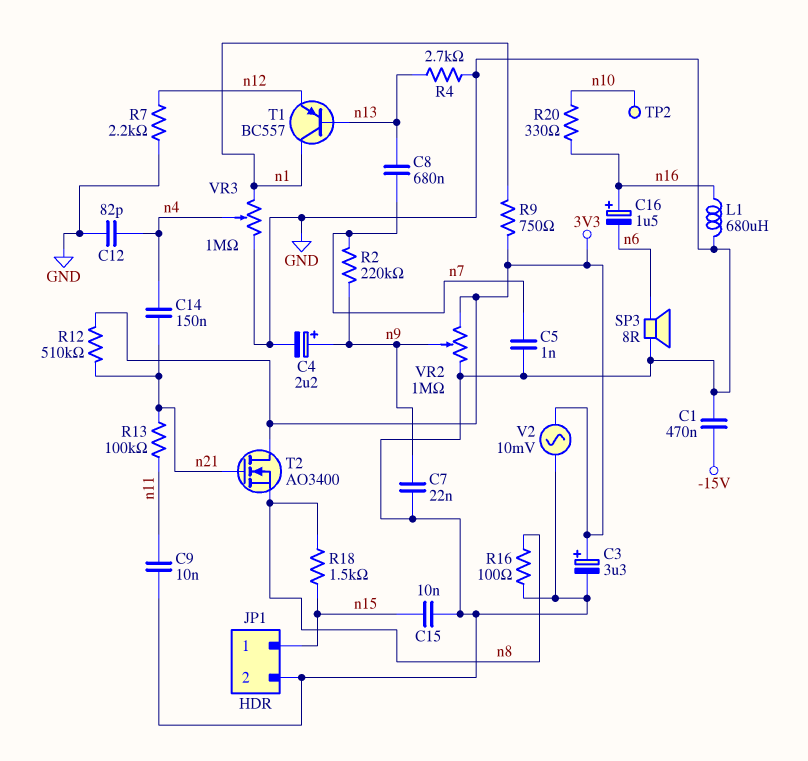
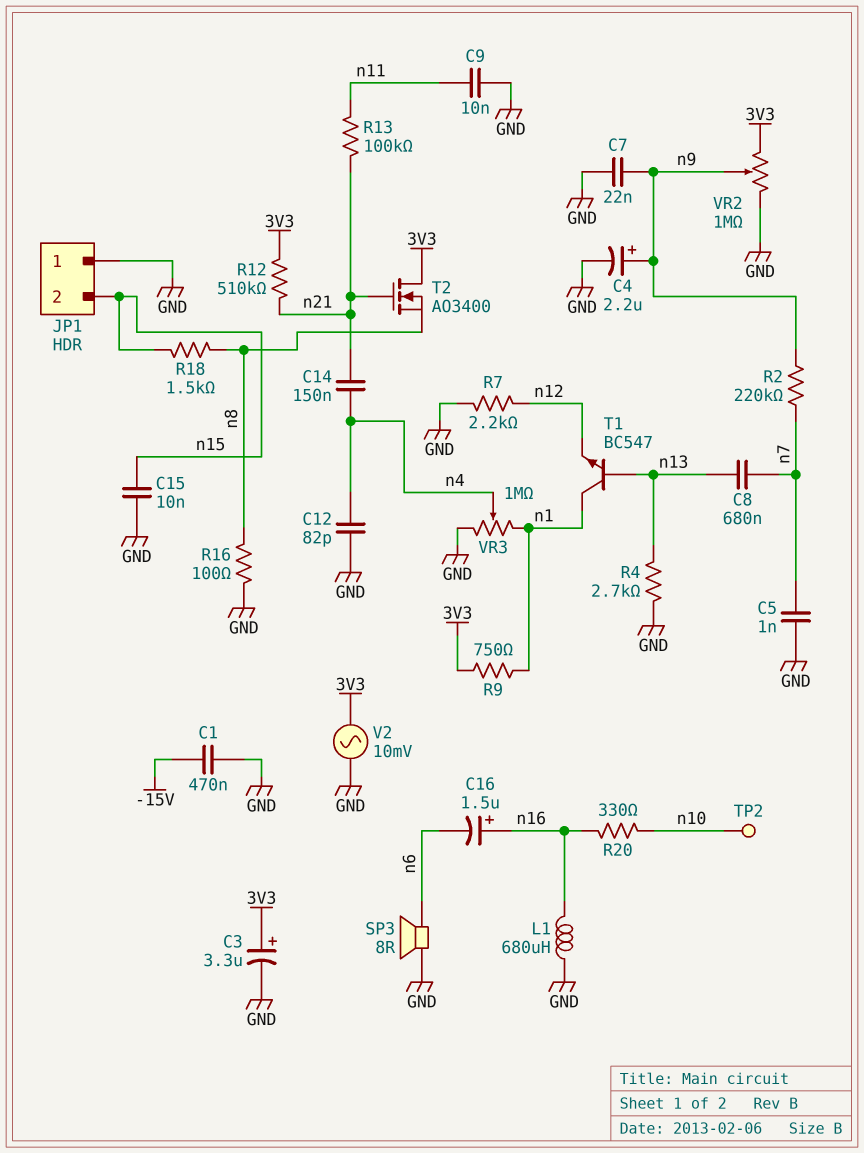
JP1 pin 1: n15 -> GND
JP1 pin 2: GND -> n15
T1: PNP BC557 (B n13, C n1, E n12) -> NPN BC547 (B n13, C n1, E n12)

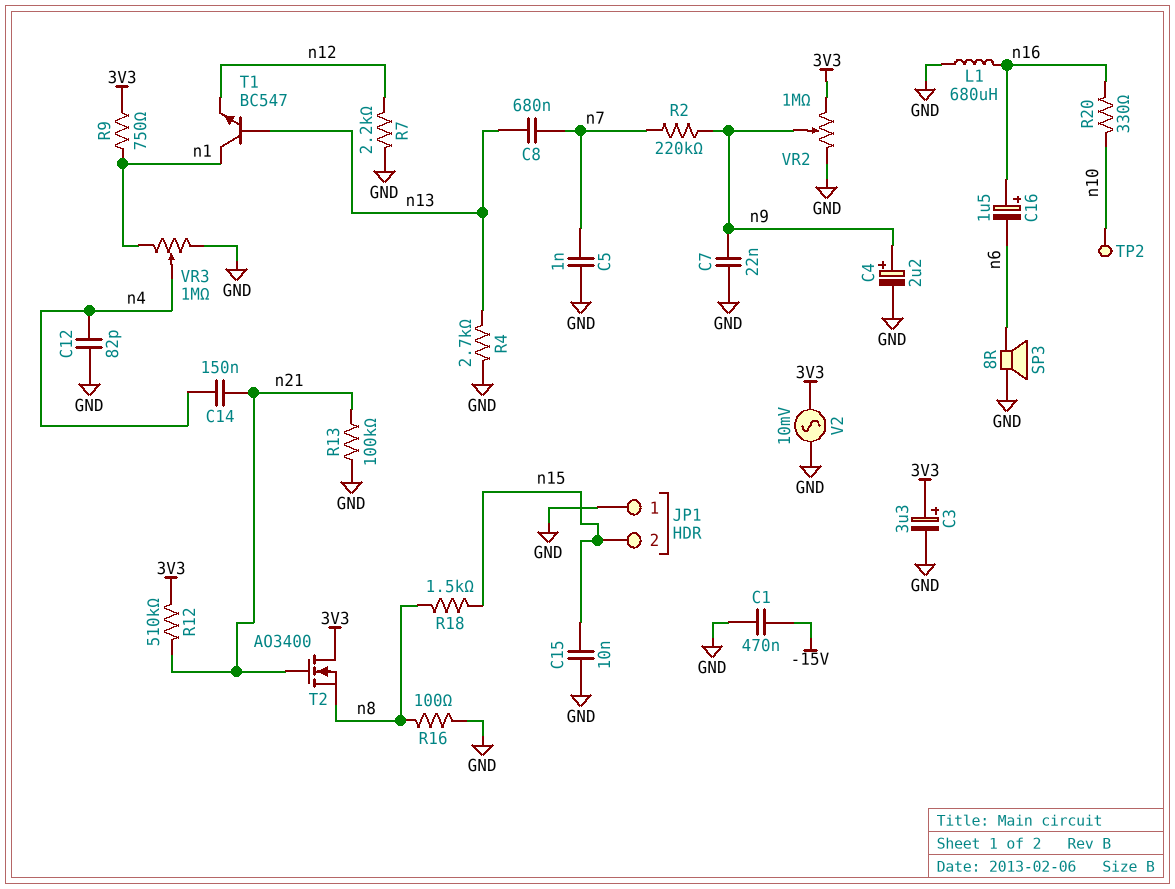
C9: 10nF (GND, n11) -> none
R13: 100k (n11, n21) -> 100k (GND, n21)

